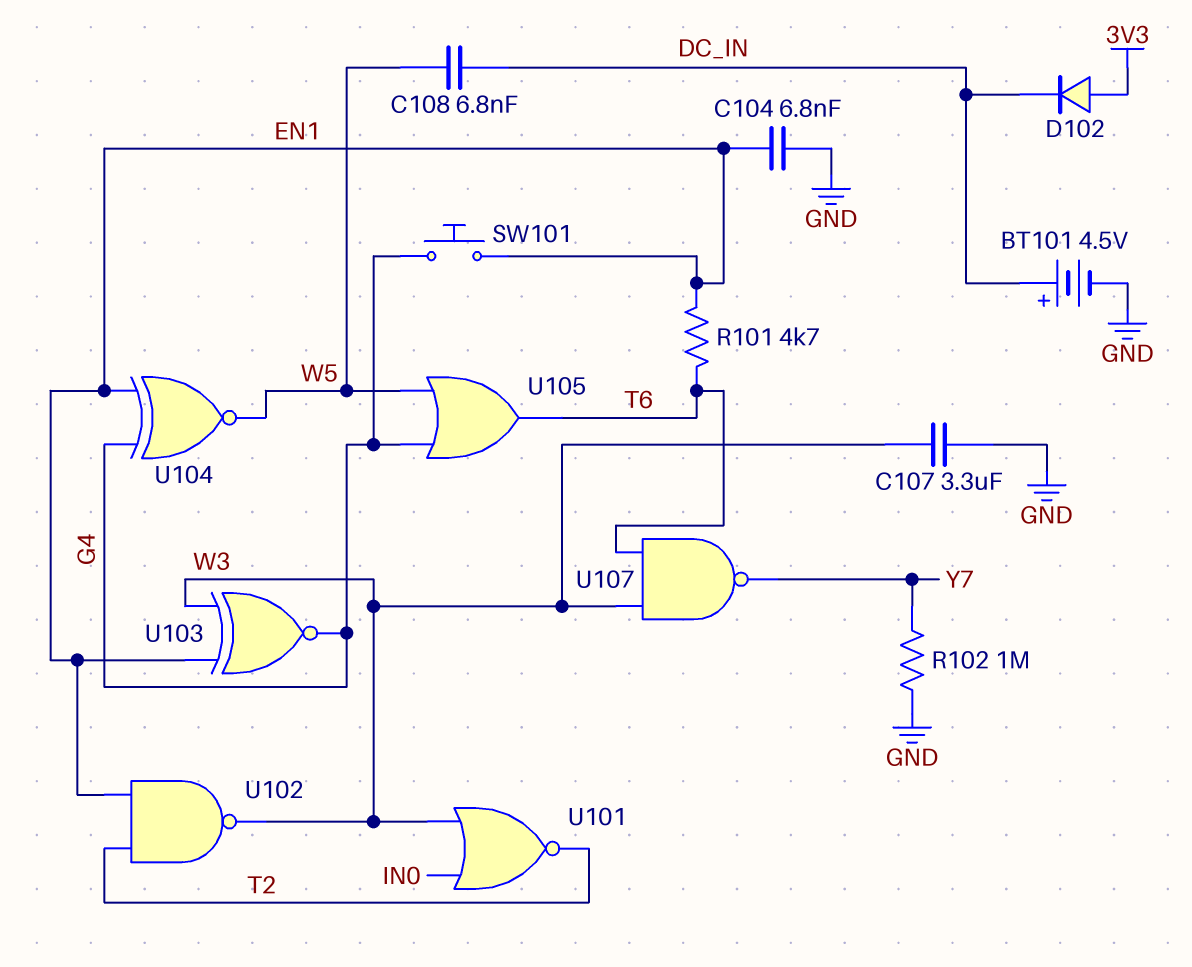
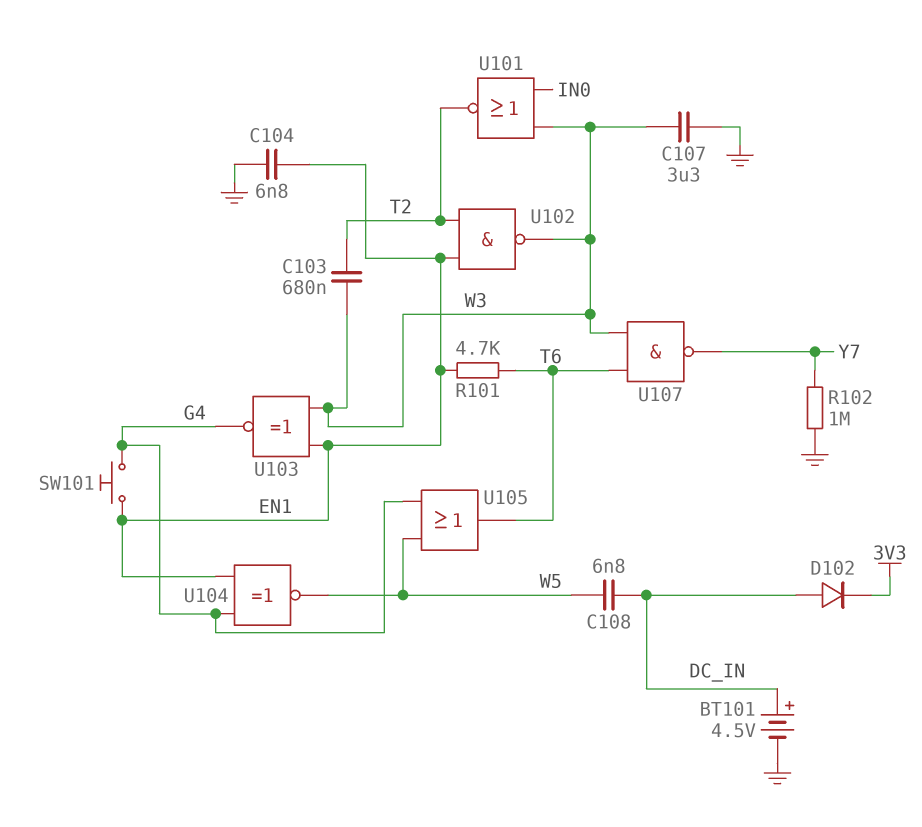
C103: none -> 680nF (T2, W3)
D102: diode (A 3V3, K DC_IN) -> diode (A DC_IN, K 3V3)

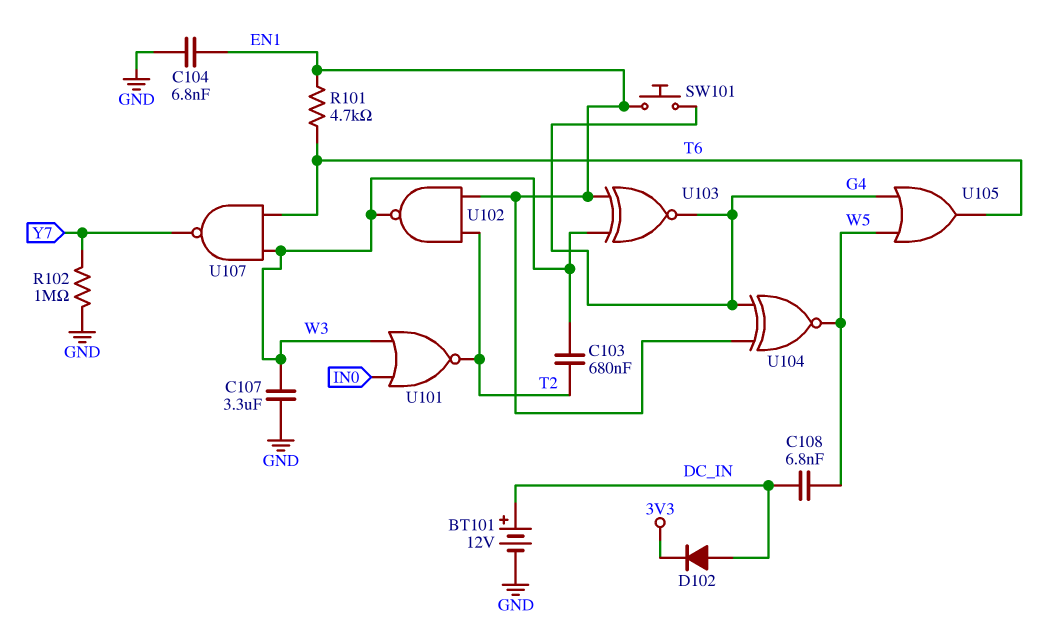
BT101: 4.5V (plus DC_IN, minus GND) -> 12V (plus DC_IN, minus GND)

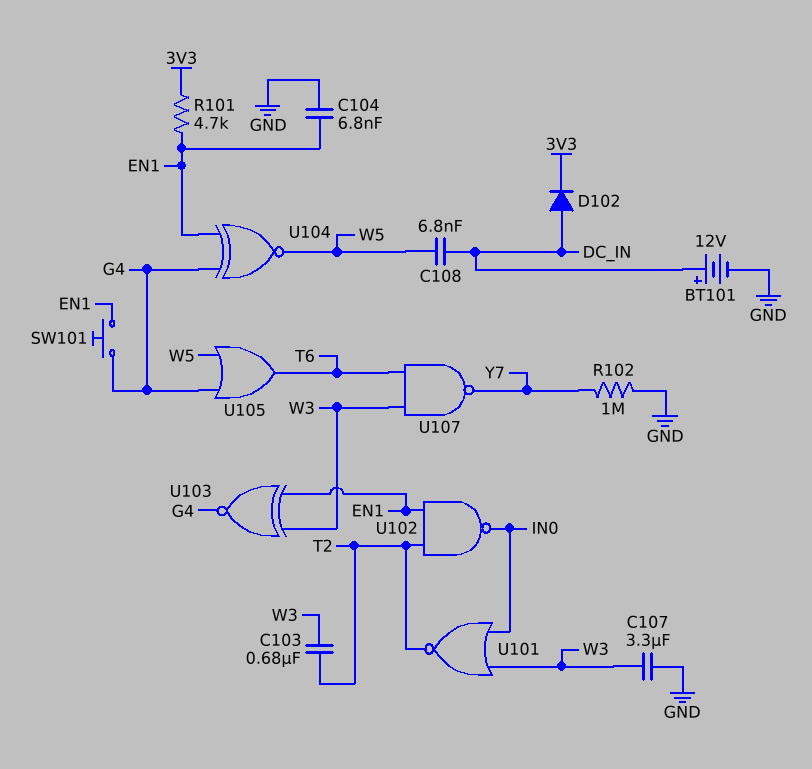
R101: 4.7k (EN1, T6) -> 4.7k (3V3, EN1)
U102: NAND (in EN1, in T2, out W3) -> NAND (in EN1, in T2, out IN0)

